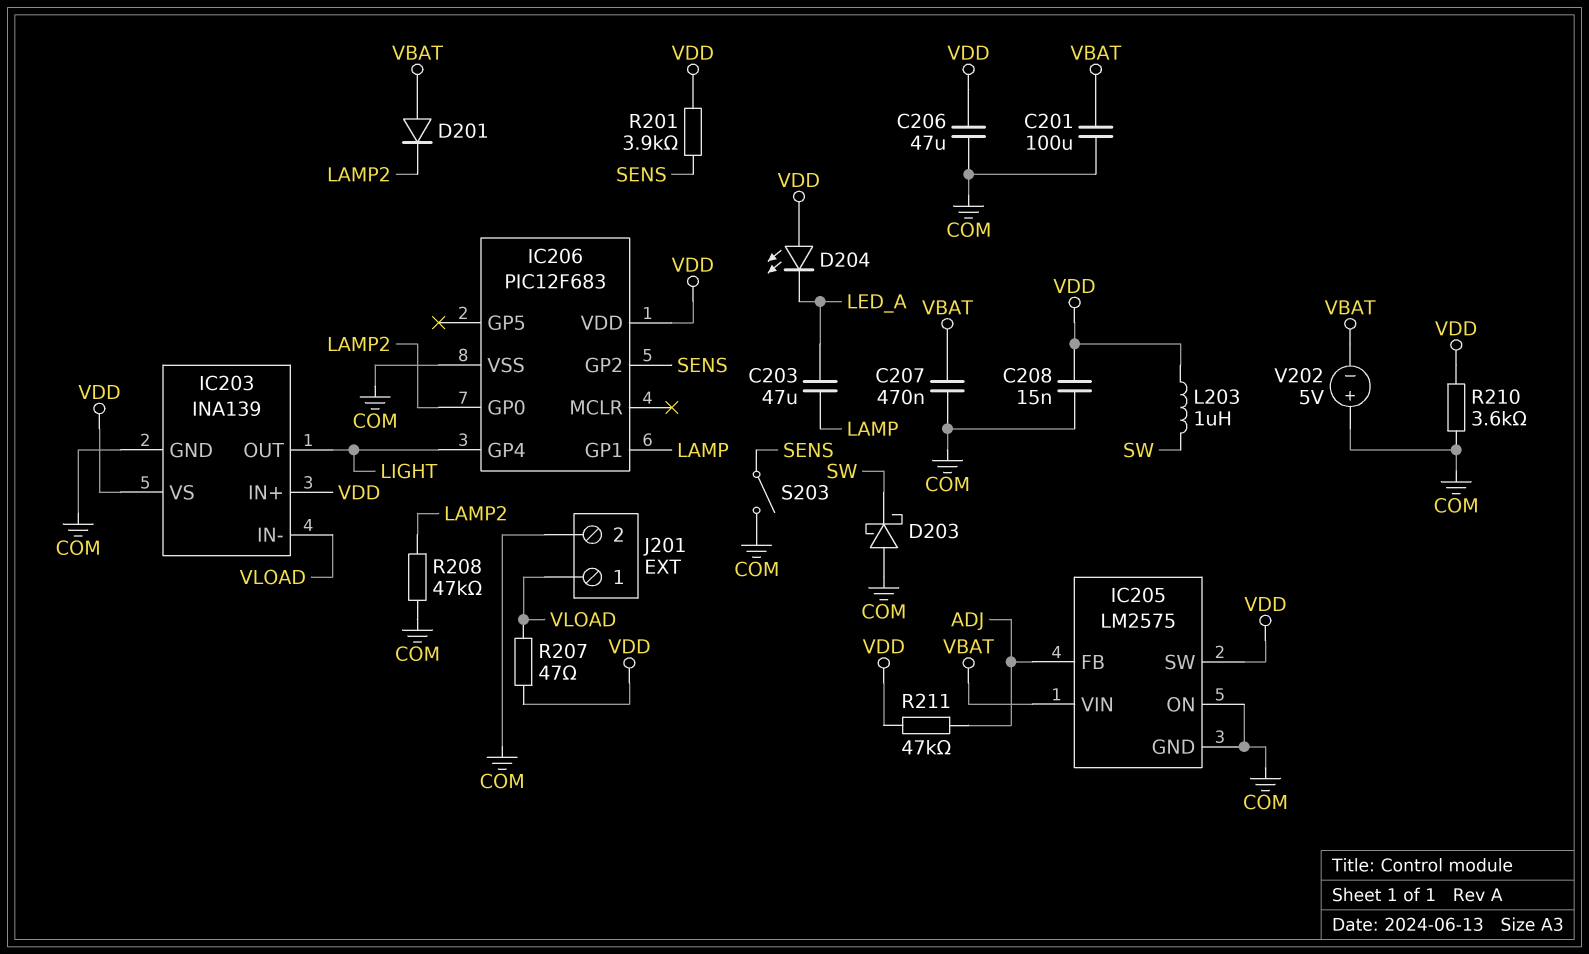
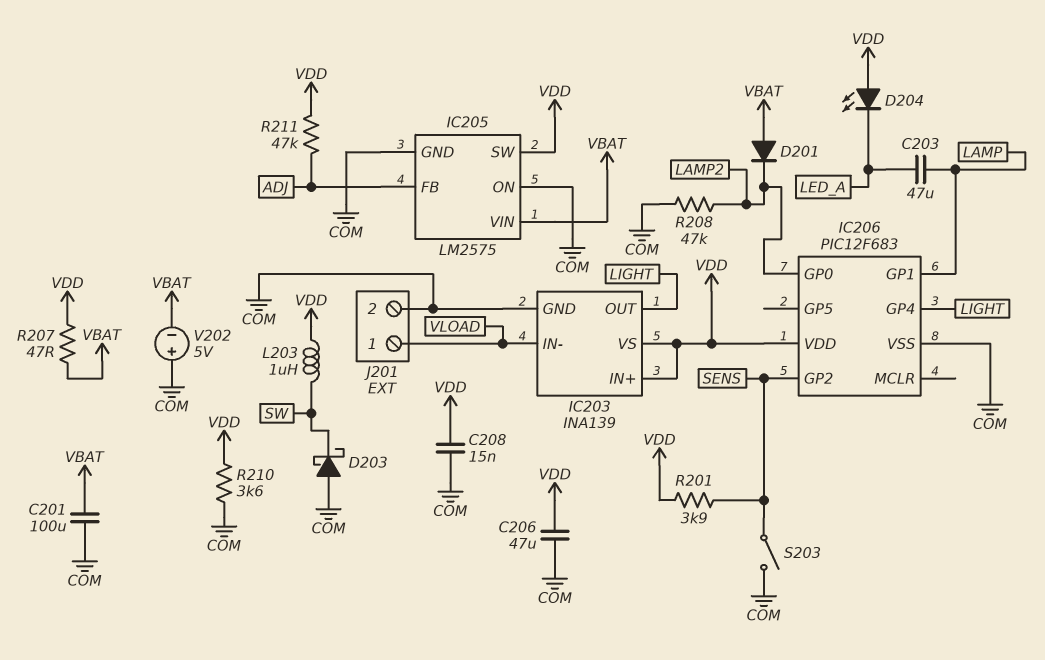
C207: 470nF (COM, VBAT) -> none
R207: 47 (VDD, VLOAD) -> 47 (VBAT, VDD)

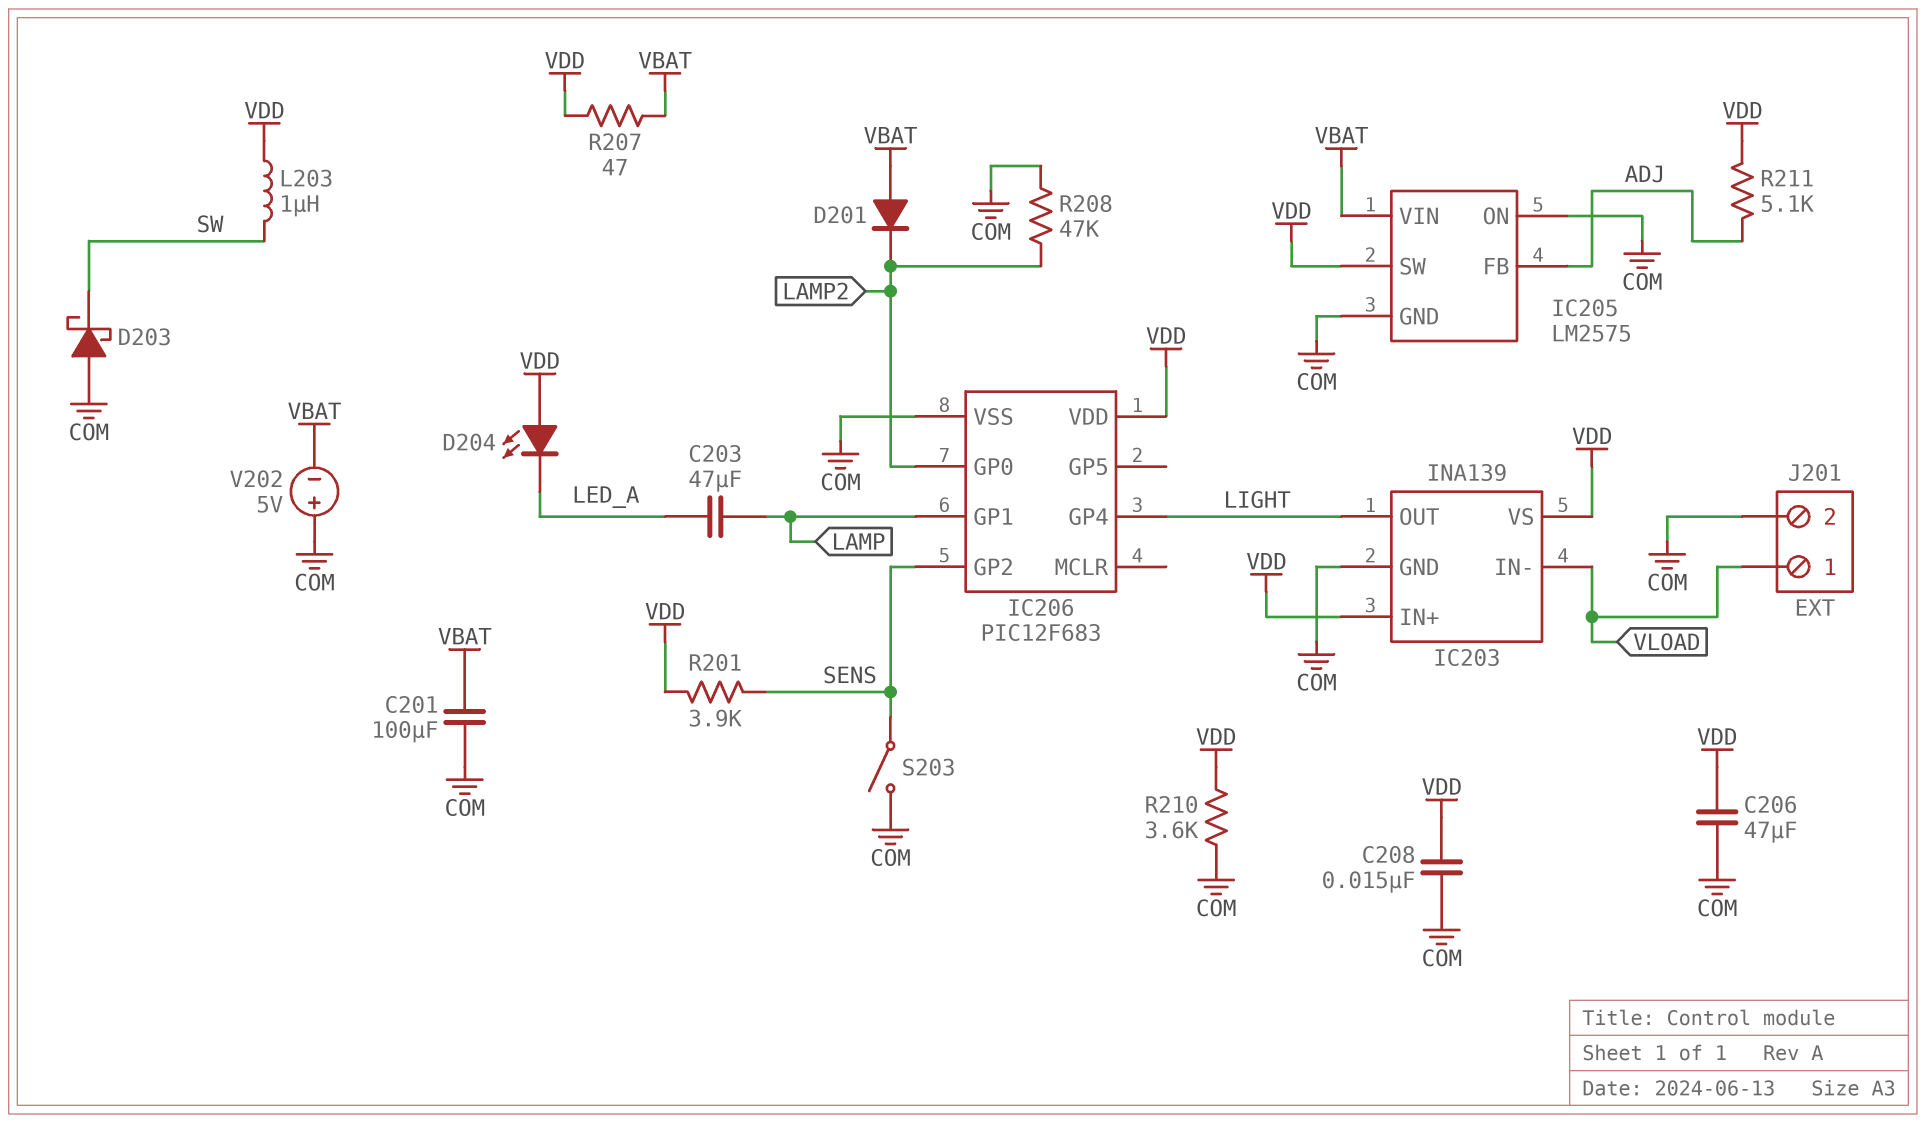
R211: 47k (ADJ, VDD) -> 5.1k (ADJ, VDD)

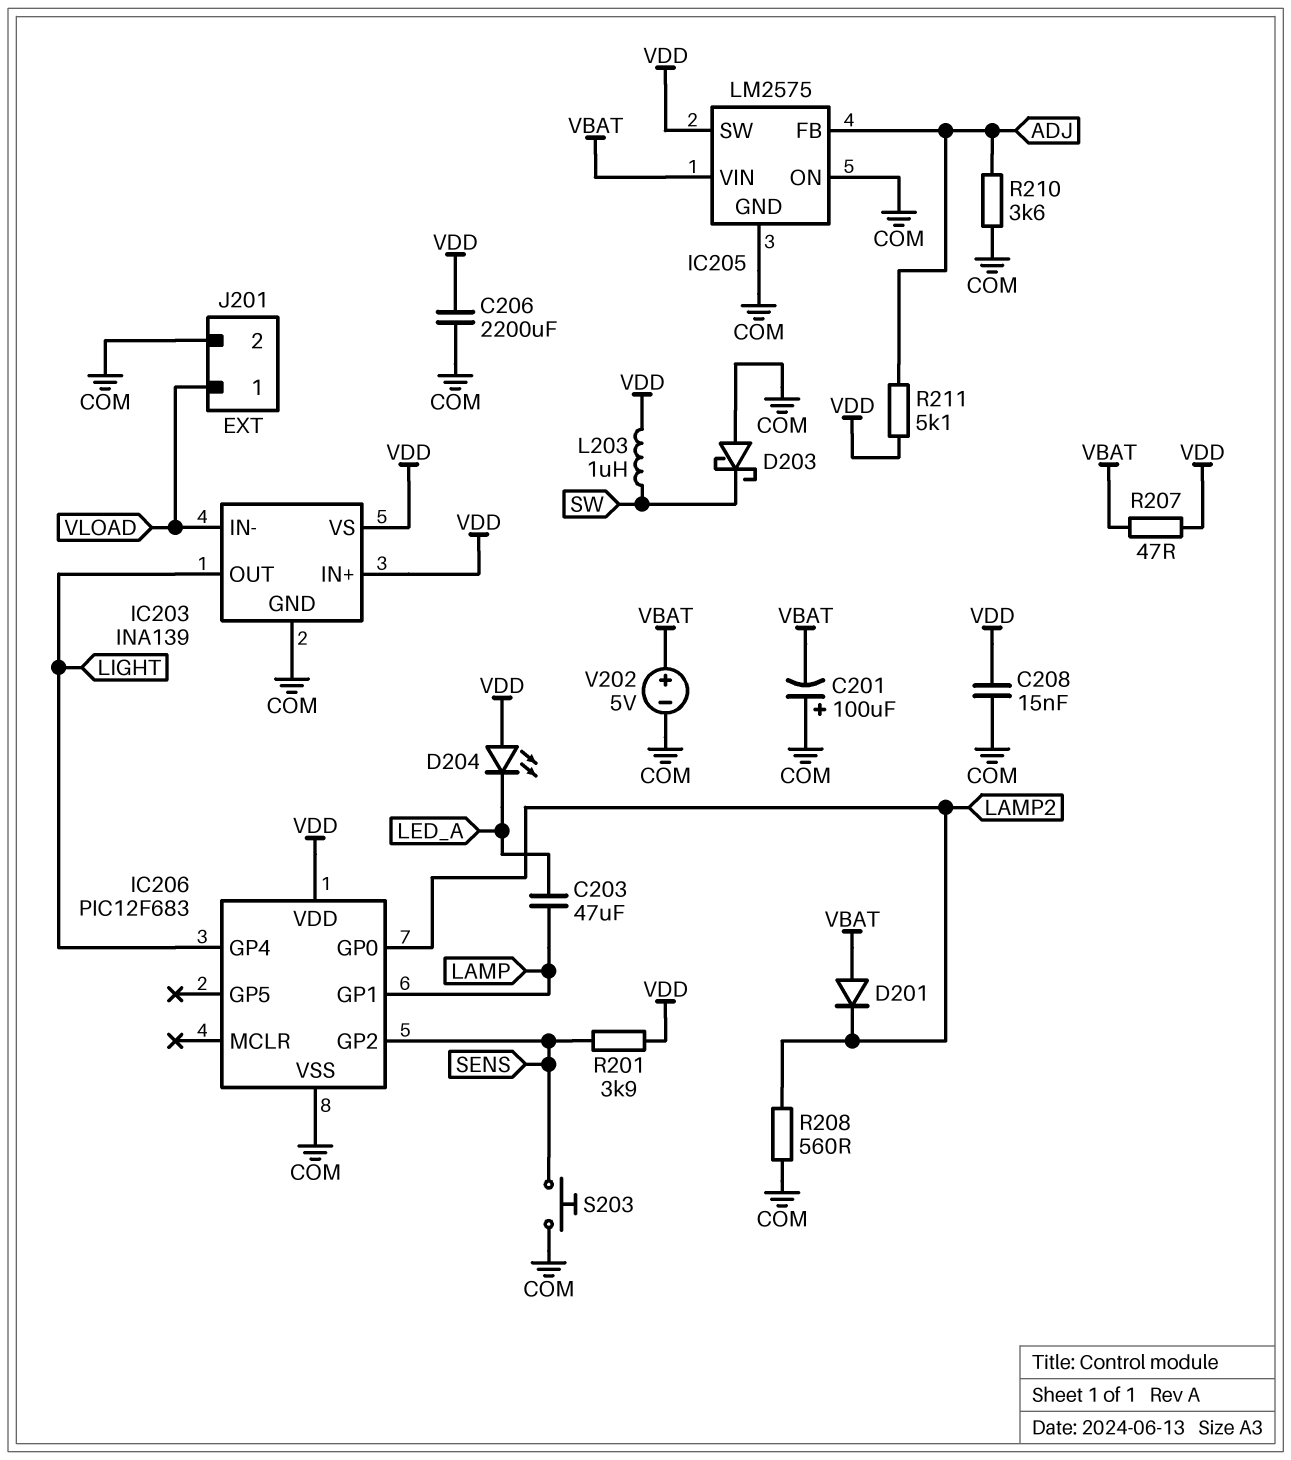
C201: 100uF (COM, VBAT) -> 100uF (plus COM, minus VBAT)
C206: 47uF (COM, VDD) -> 2200uF (COM, VDD)
R208: 47k (COM, LAMP2) -> 560 (COM, LAMP2)
R210: 3.6k (COM, VDD) -> 3.6k (ADJ, COM)
S203: switch (COM, SENS) -> button (COM, SENS)
V202: 5V (plus COM, minus VBAT) -> 5V (plus VBAT, minus COM)

